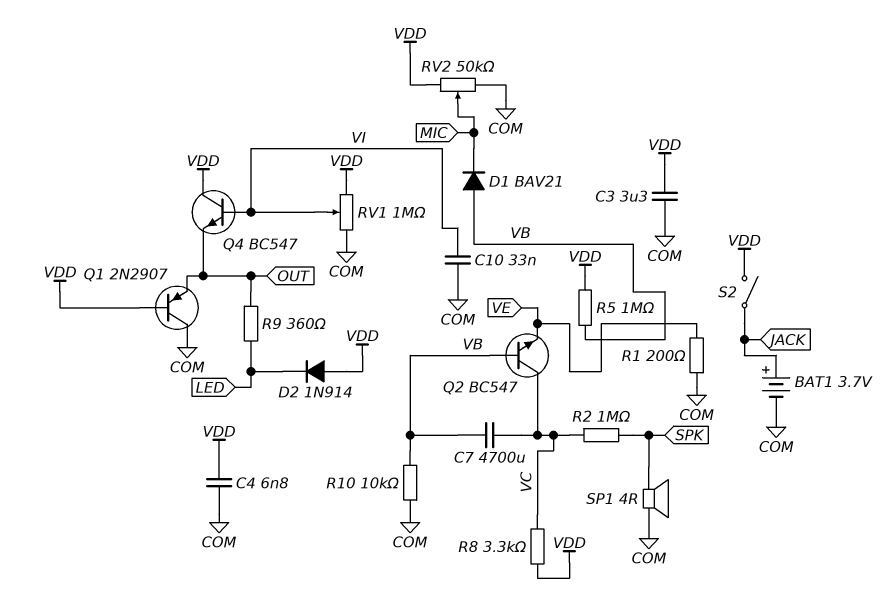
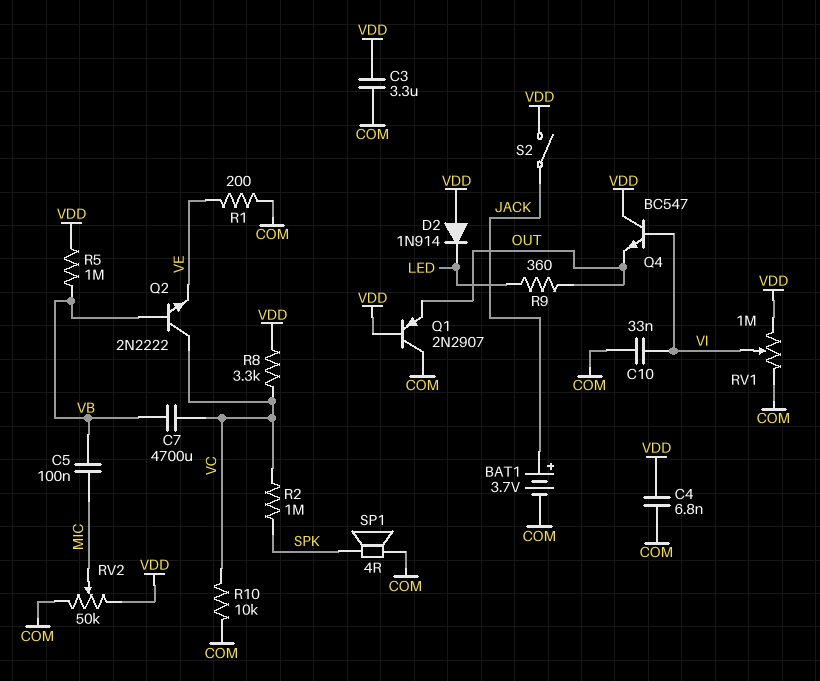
C5: none -> 100nF (MIC, VB)
D1: diode BAV21 (A VB, K MIC) -> none
Q2: NPN BC547 (B VB, C VC, E VE) -> NPN 2N2222 (B VB, C VC, E VE)
R10: 10k (COM, VB) -> 10k (COM, VC)

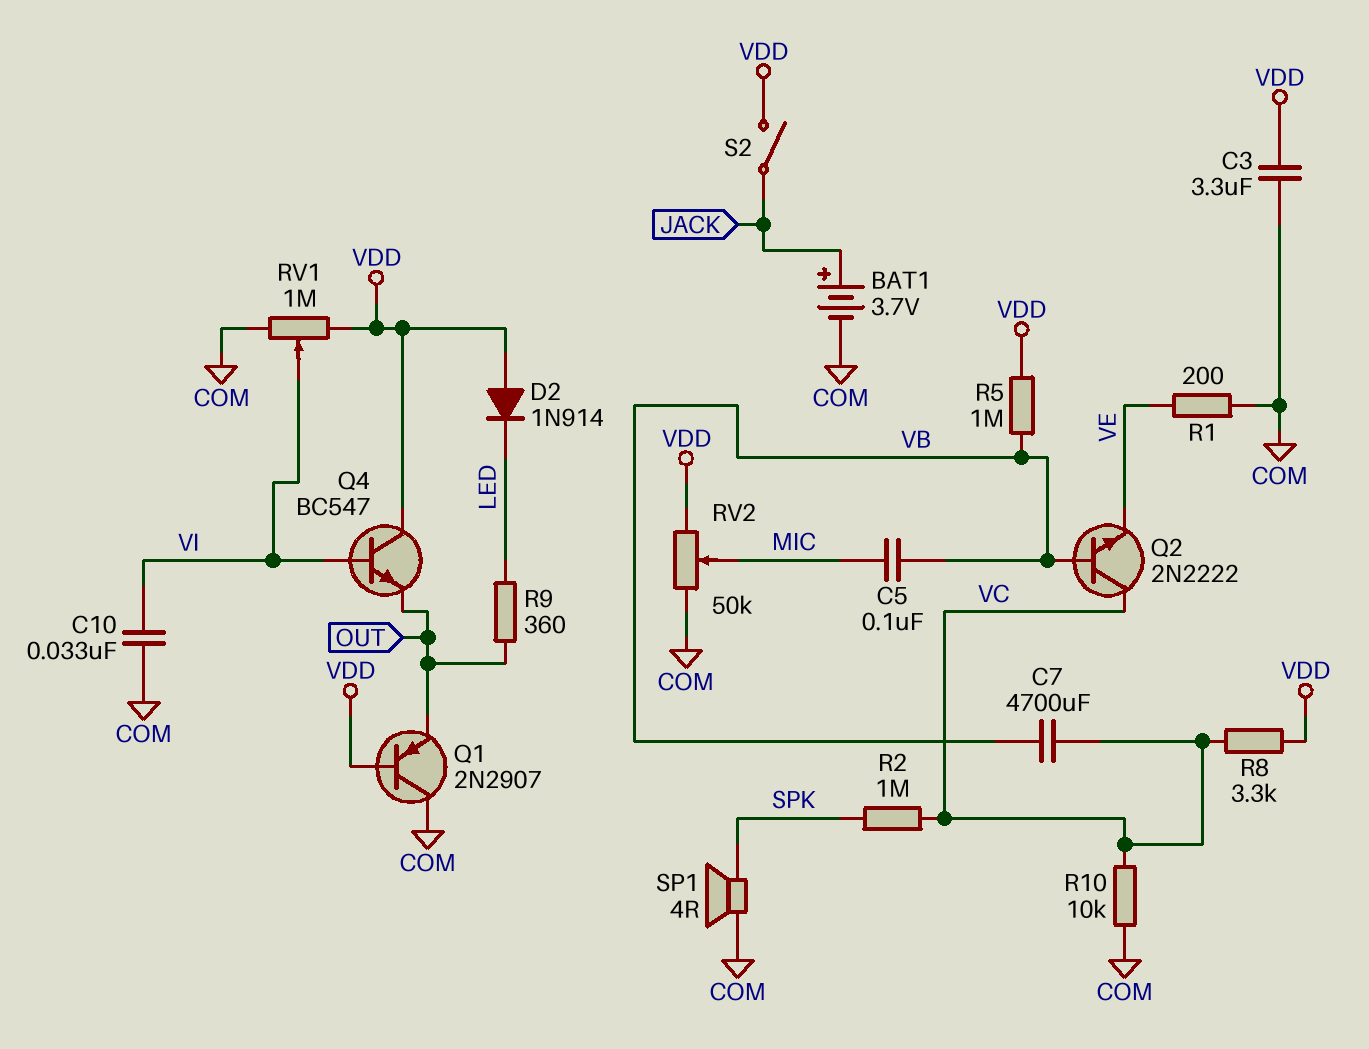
C4: 6.8nF (COM, VDD) -> none

